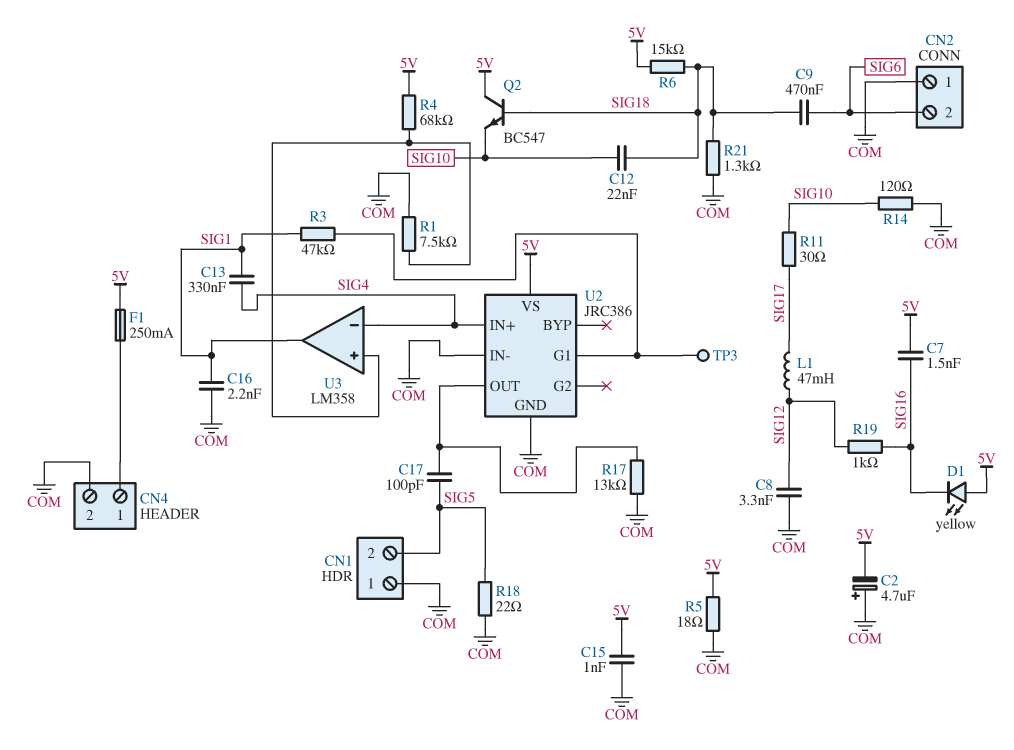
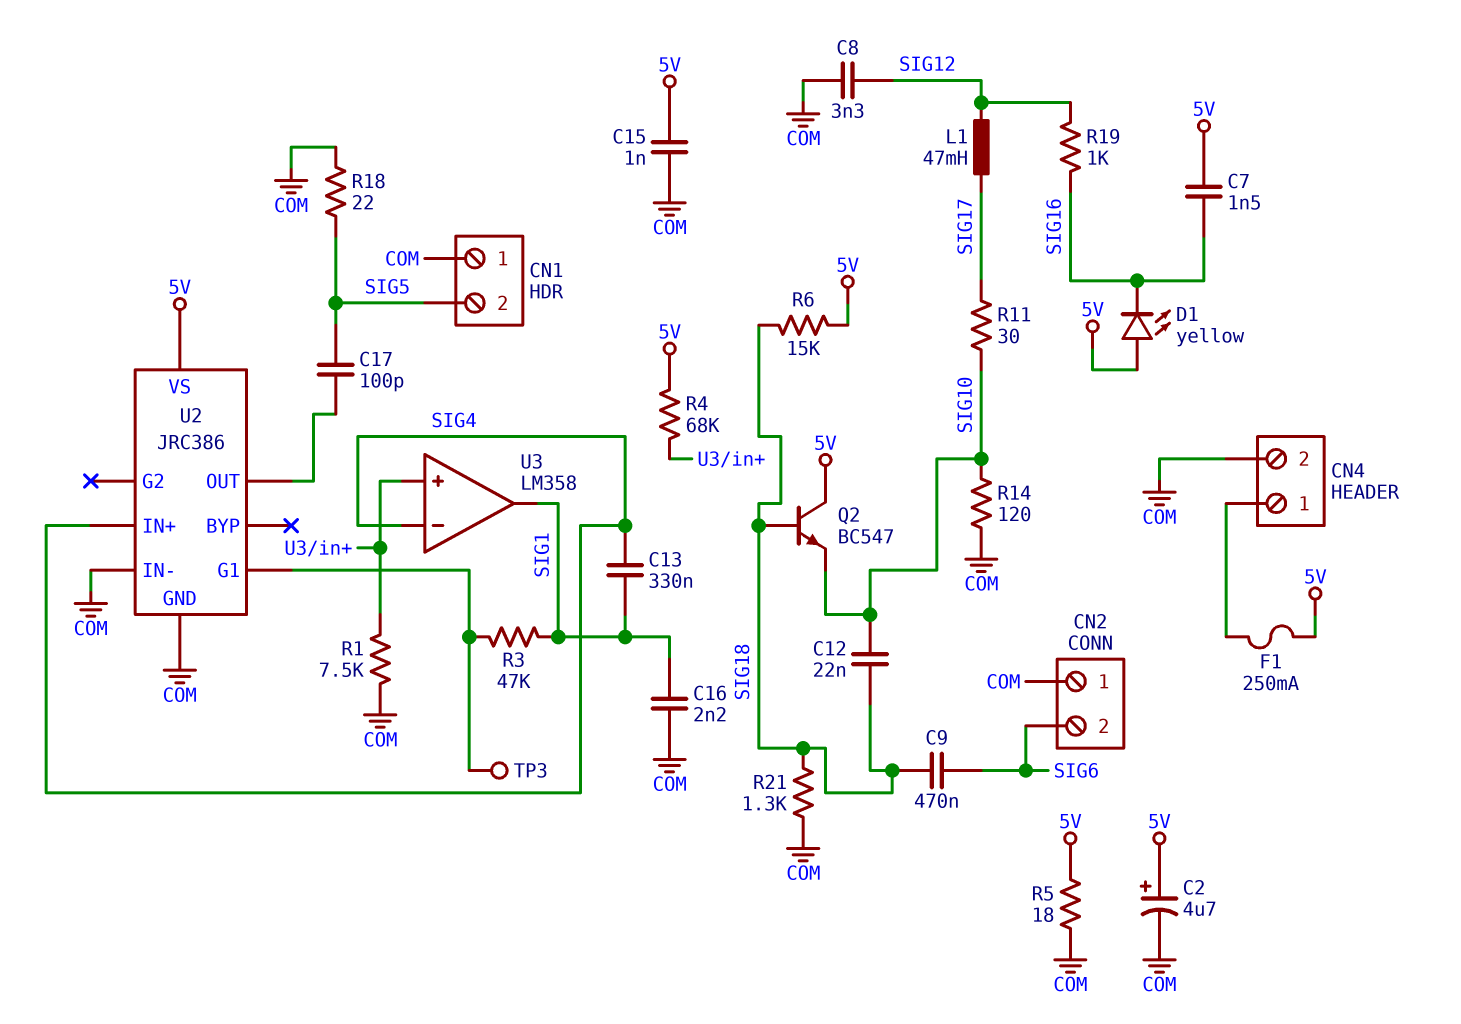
C2: 4.7uF (plus COM, minus 5V) -> 4.7uF (plus 5V, minus COM)
R17: 13k (COM, U2/OUT) -> none

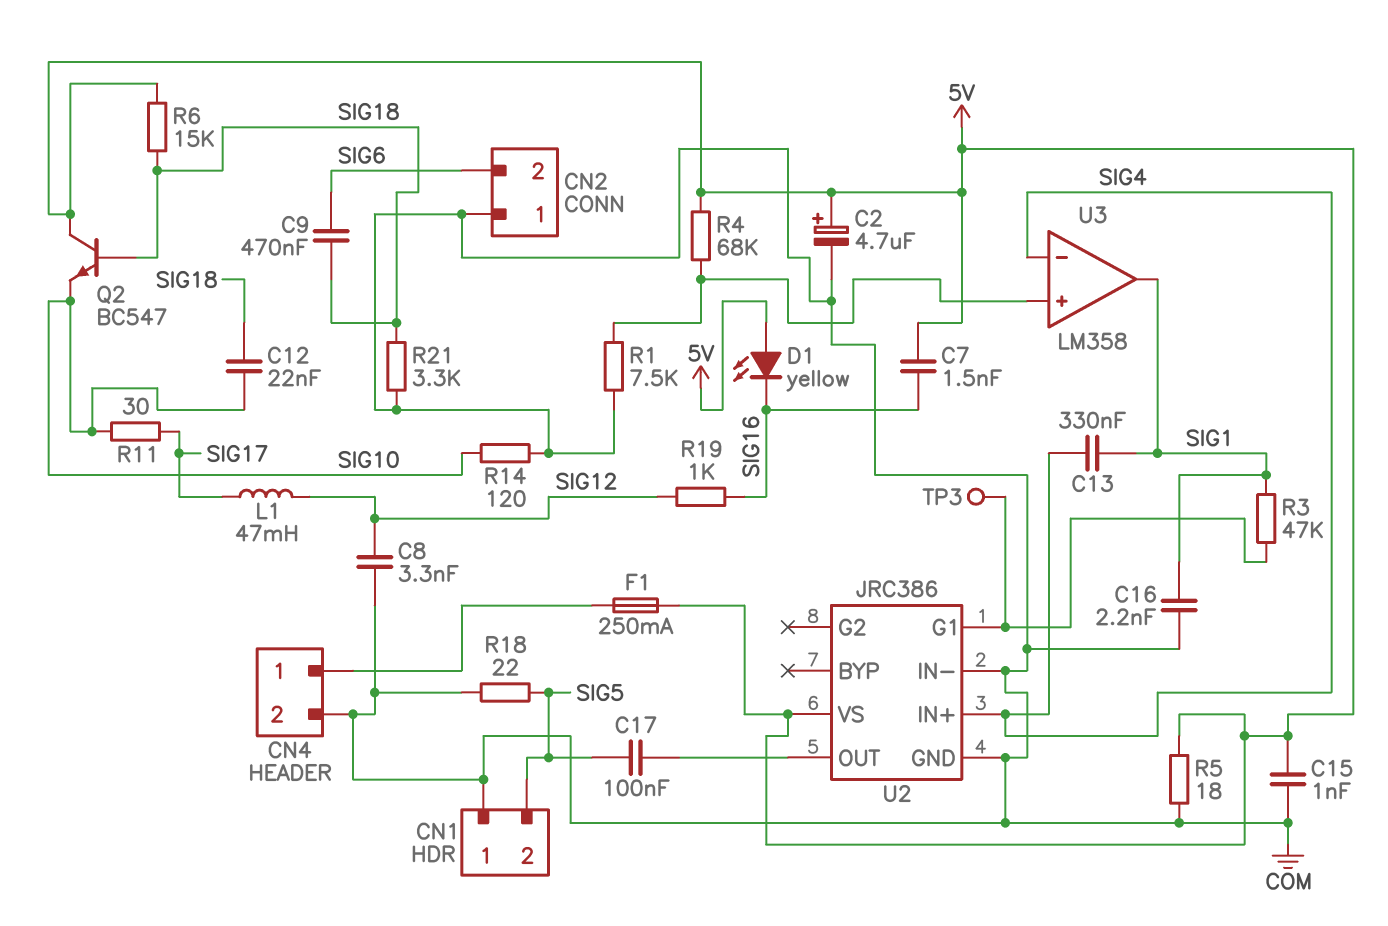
C17: 100pF (SIG5, U2/OUT) -> 100nF (SIG5, U2/OUT)
R21: 1.3k (COM, SIG18) -> 3.3k (COM, SIG18)

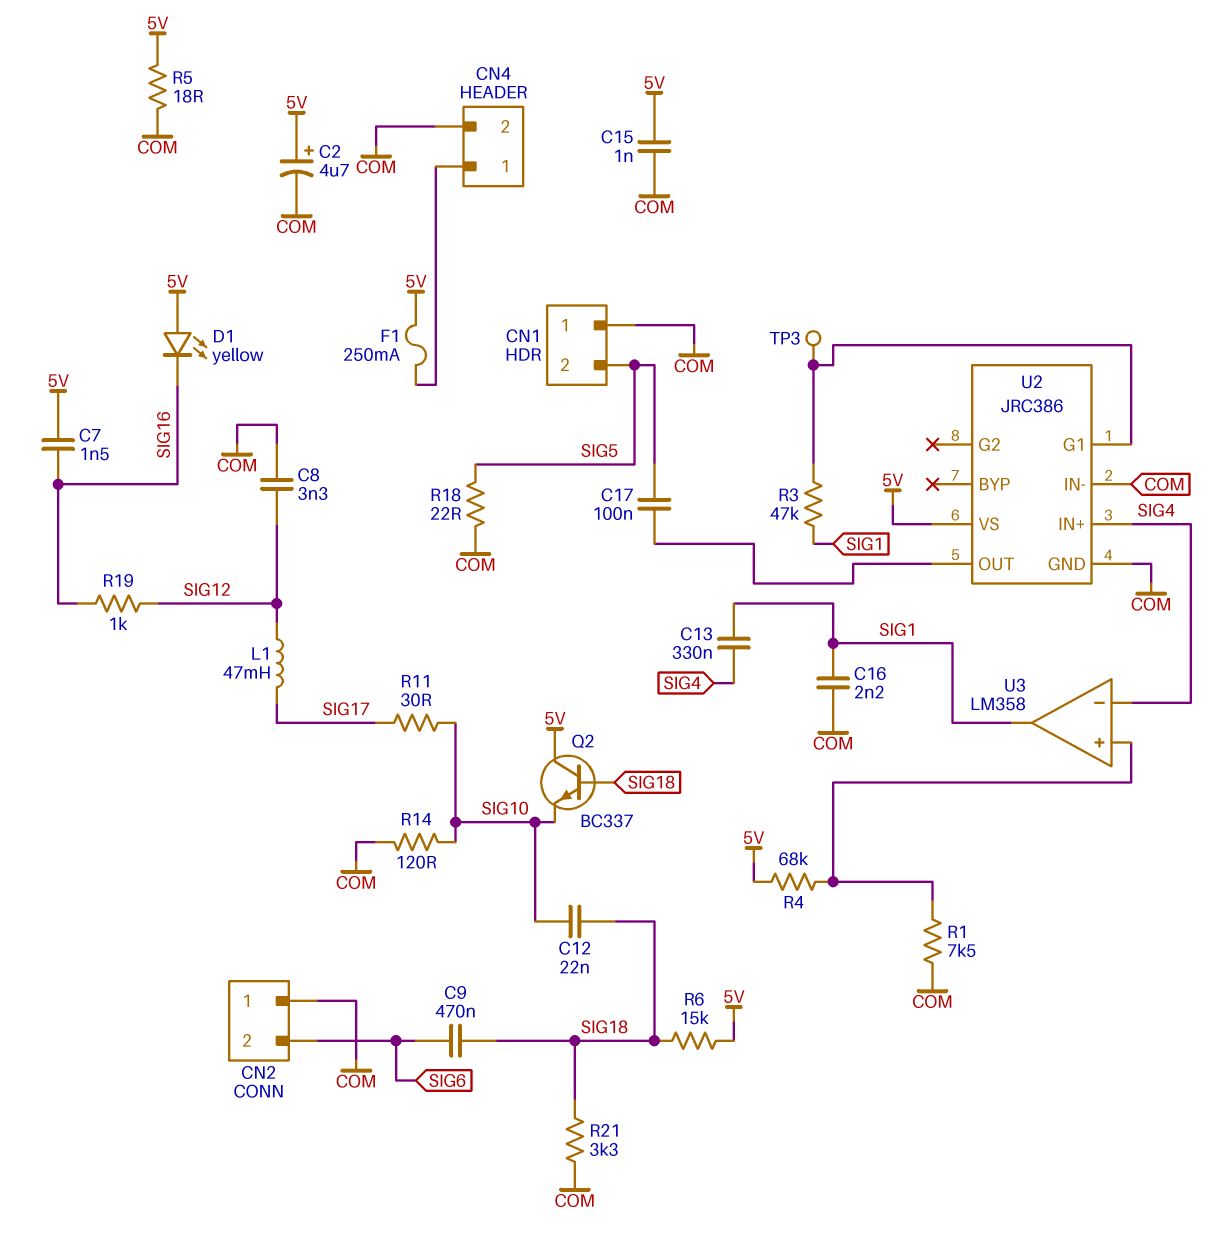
Q2: NPN BC547 (B SIG18, C 5V, E SIG10) -> NPN BC337 (B SIG18, C 5V, E SIG10)

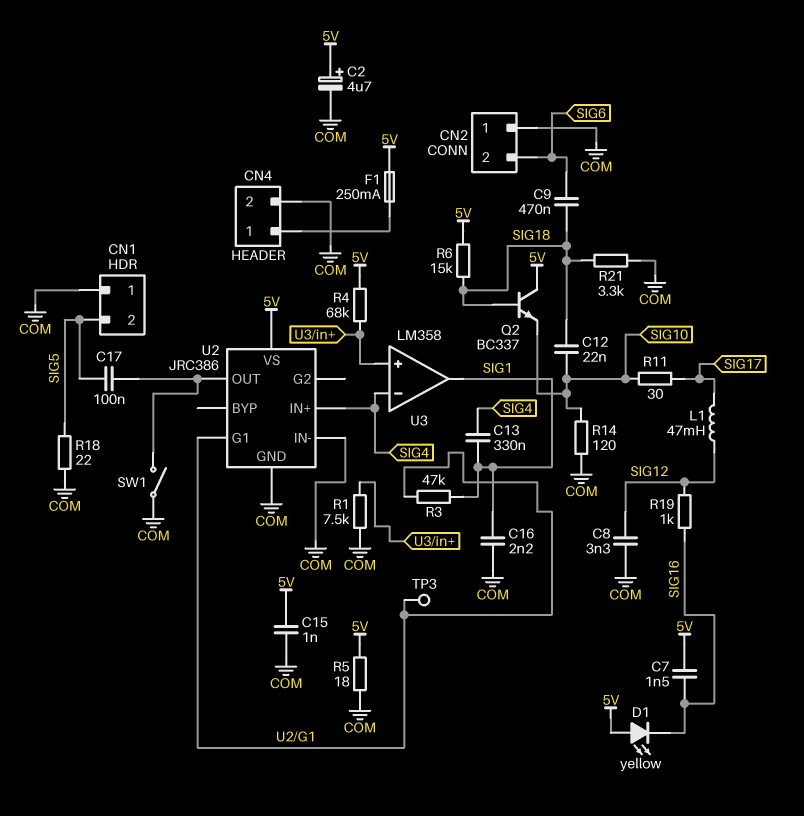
SW1: none -> switch (COM, U2/OUT)

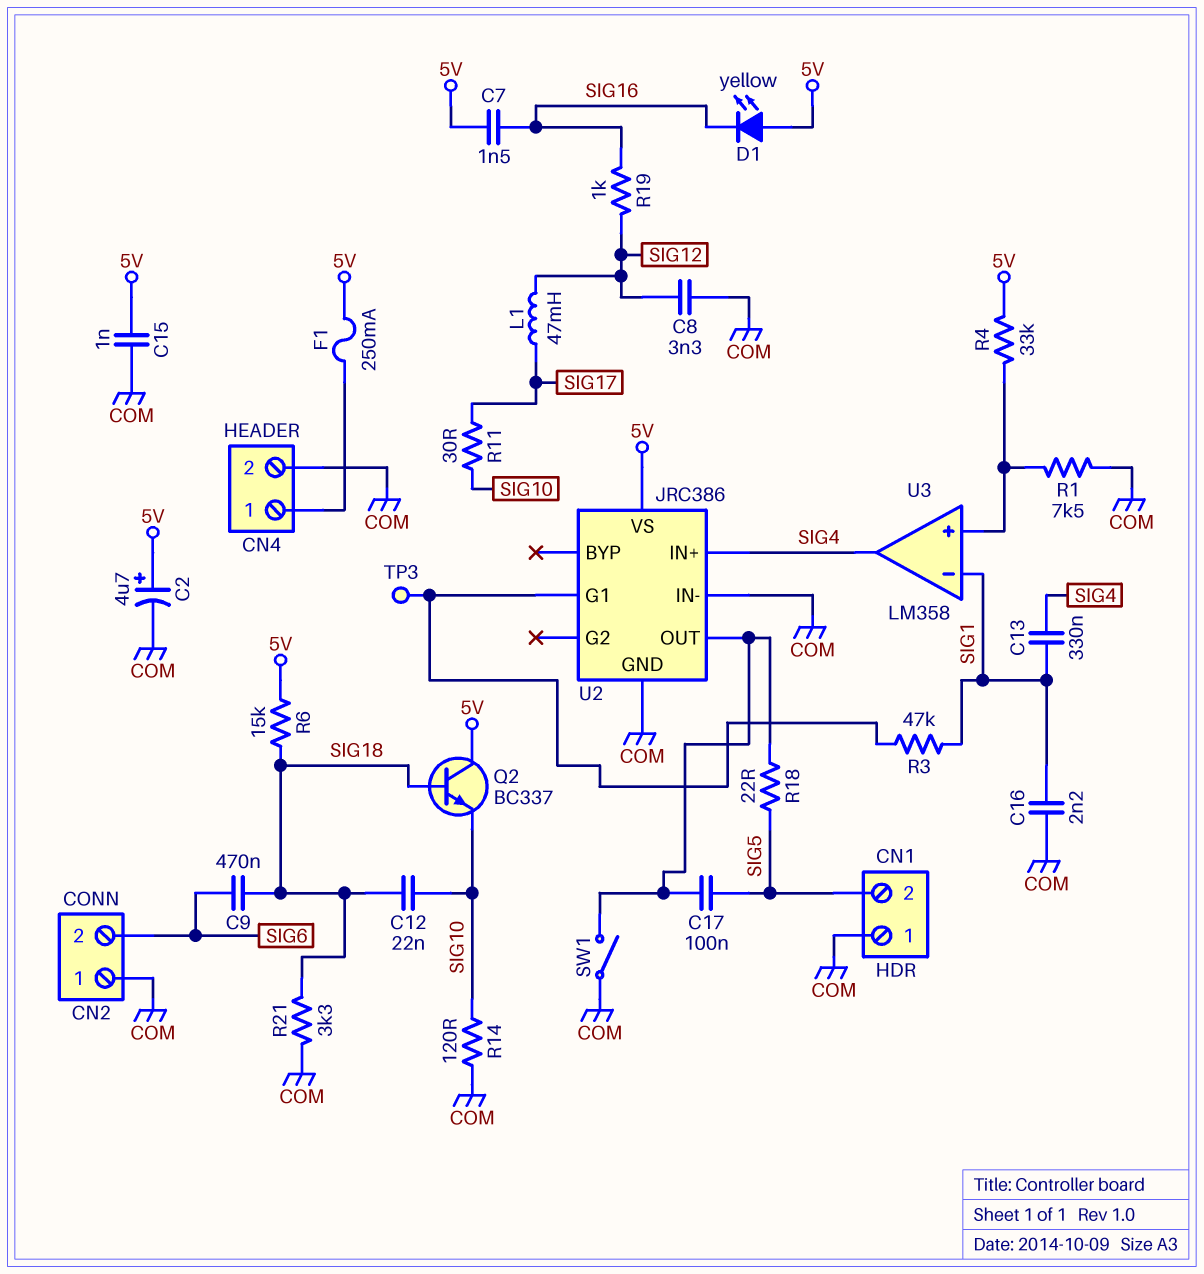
R4: 68k (5V, U3/in+) -> 33k (5V, U3/in+)
R5: 18 (5V, COM) -> none
R18: 22 (COM, SIG5) -> 22 (SIG5, U2/OUT)
U3 pin in-: SIG4 -> SIG1
U3 pin out: SIG1 -> SIG4

